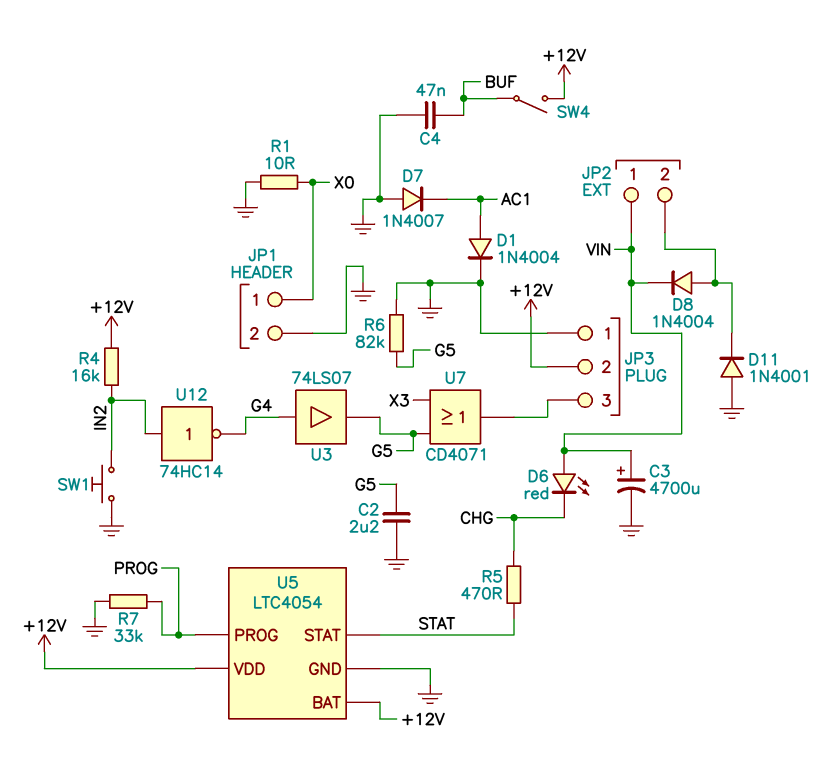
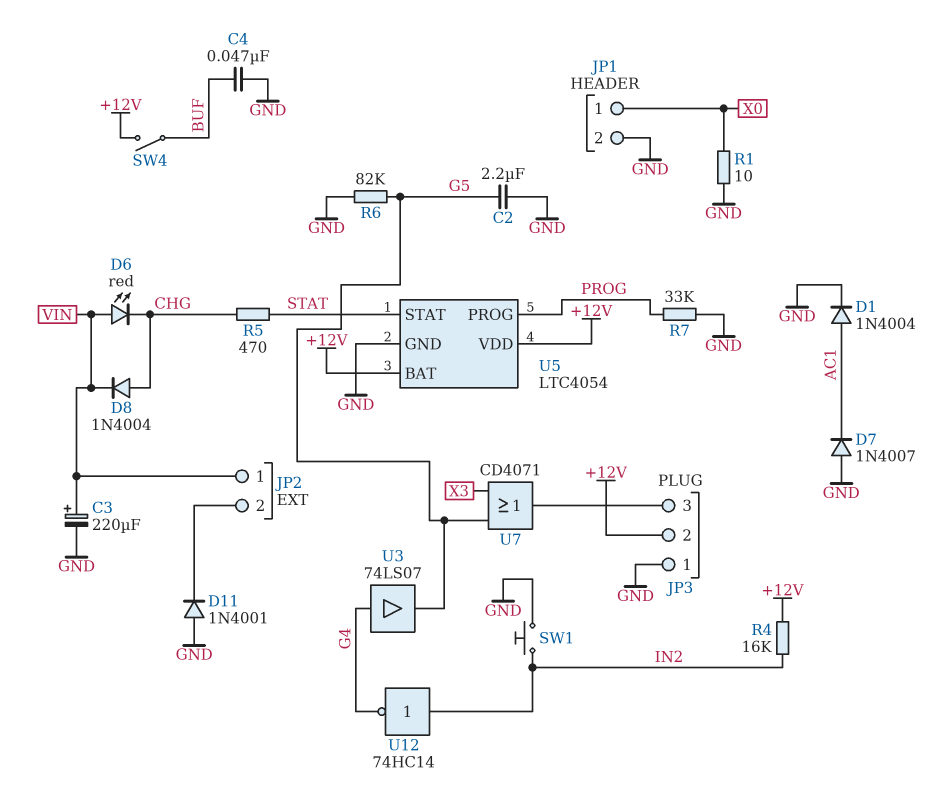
C3: 4700uF (plus VIN, minus GND) -> 220uF (plus VIN, minus GND)
D8: diode 1N4004 (A JP2/2, K VIN) -> diode 1N4004 (A CHG, K VIN)

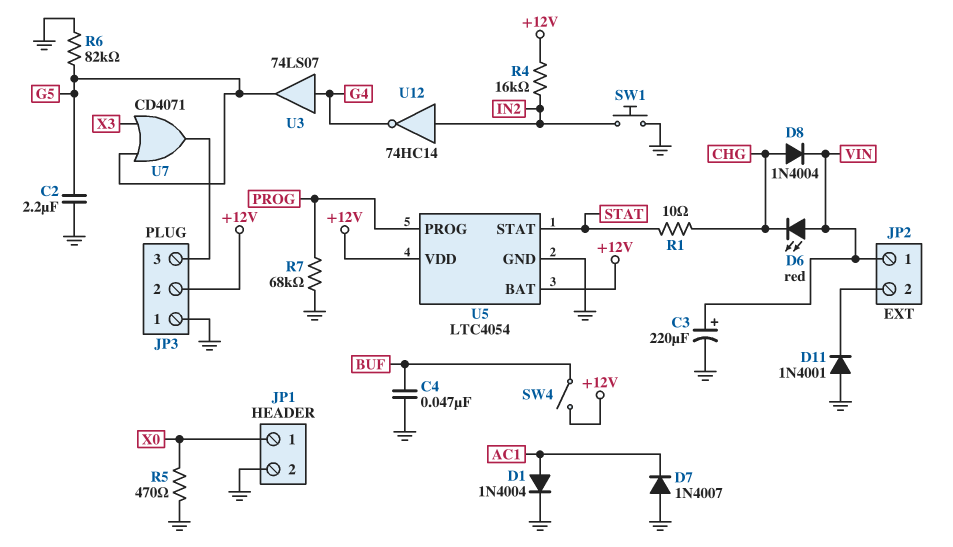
R1: 10 (GND, X0) -> 10 (CHG, STAT)
R5: 470 (CHG, STAT) -> 470 (GND, X0)
R7: 33k (GND, PROG) -> 68k (GND, PROG)

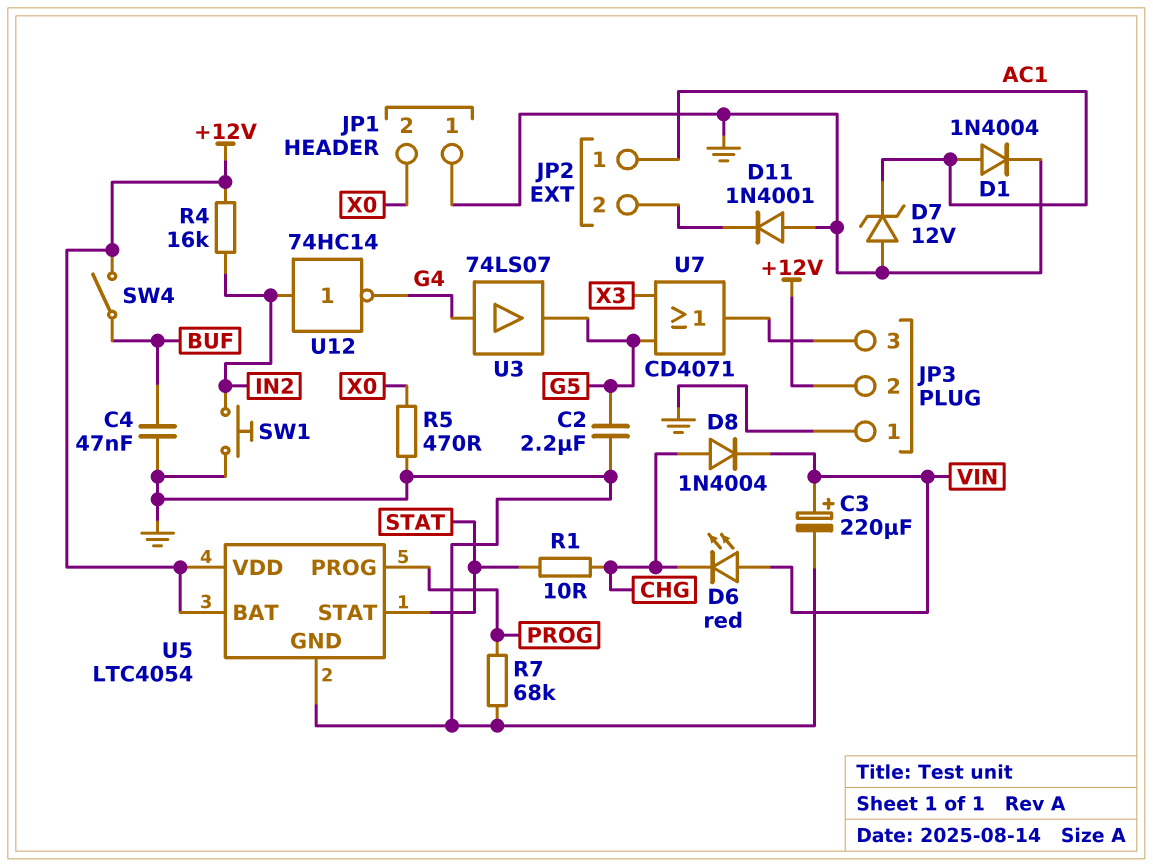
D7: diode 1N4007 (A GND, K AC1) -> zener 12V (A GND, K AC1)
JP1 pin 1: X0 -> GND
JP1 pin 2: GND -> X0
JP2 pin 1: VIN -> AC1
R6: 82k (G5, GND) -> none

